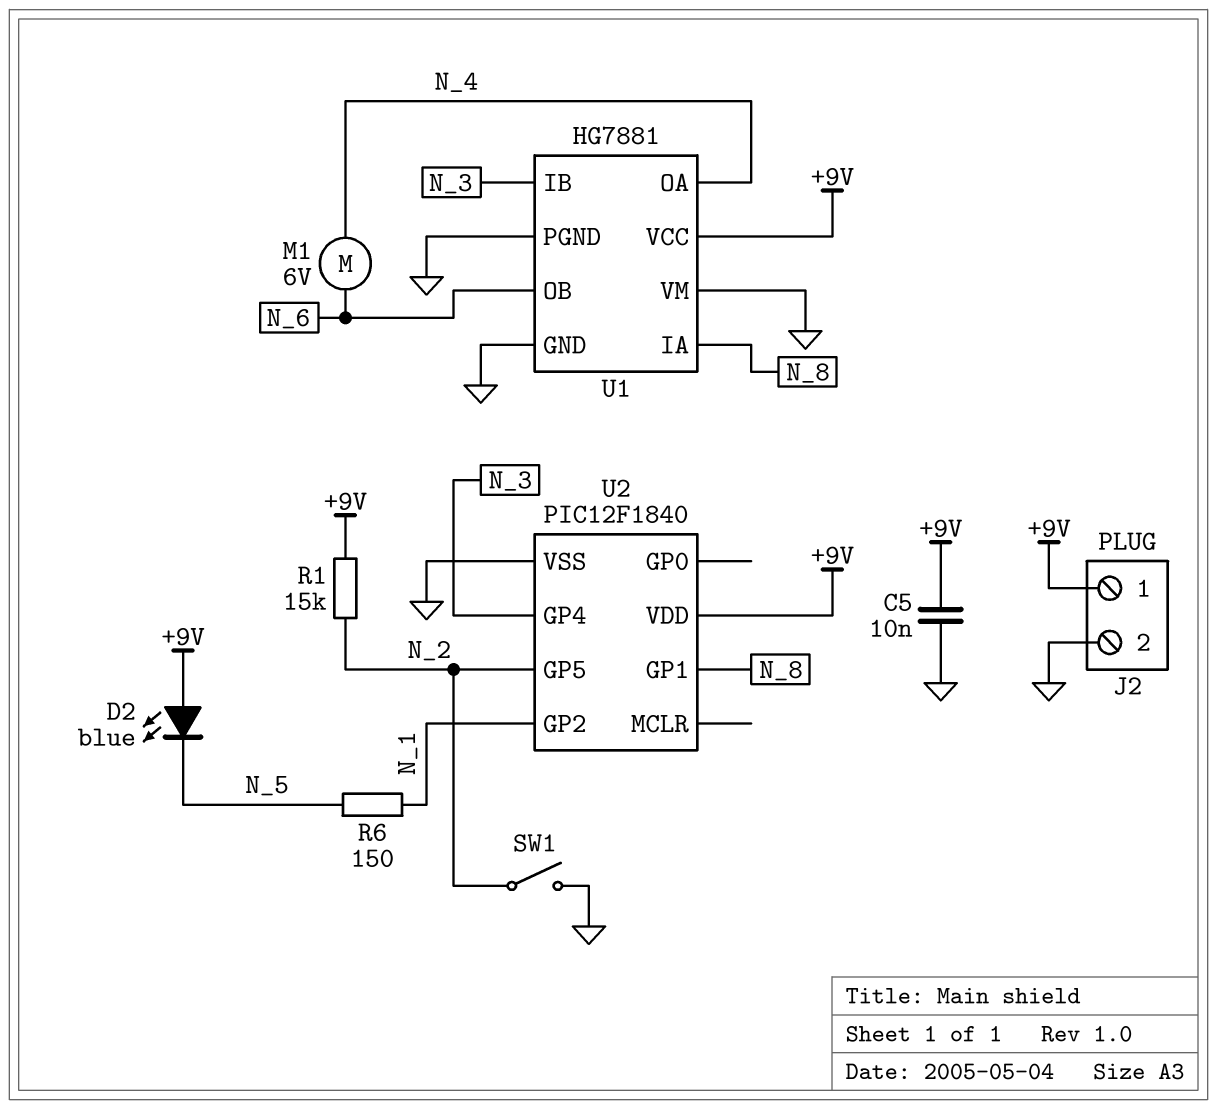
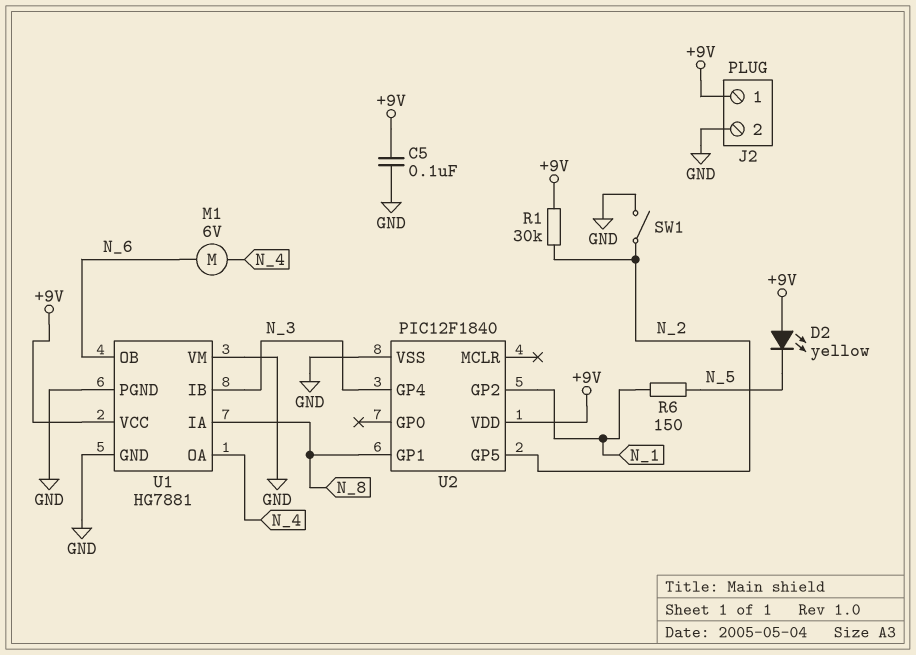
C5: 10nF (+9V, GND) -> 100nF (+9V, GND)
D2: LED blue (A +9V, K N_5) -> LED yellow (A +9V, K N_5)
R1: 15k (+9V, N_2) -> 30k (+9V, N_2)

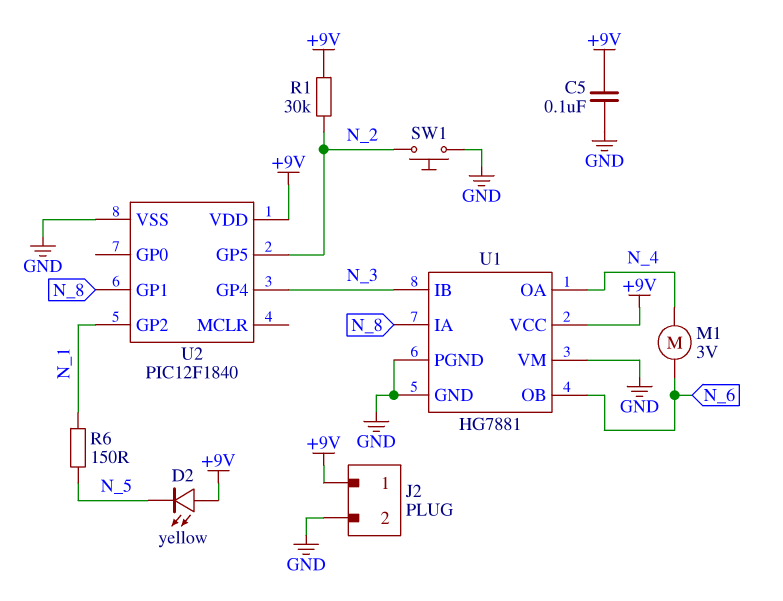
M1: motor 6V (N_4, N_6) -> motor 3V (N_4, N_6)
SW1: switch (GND, N_2) -> button (GND, N_2)

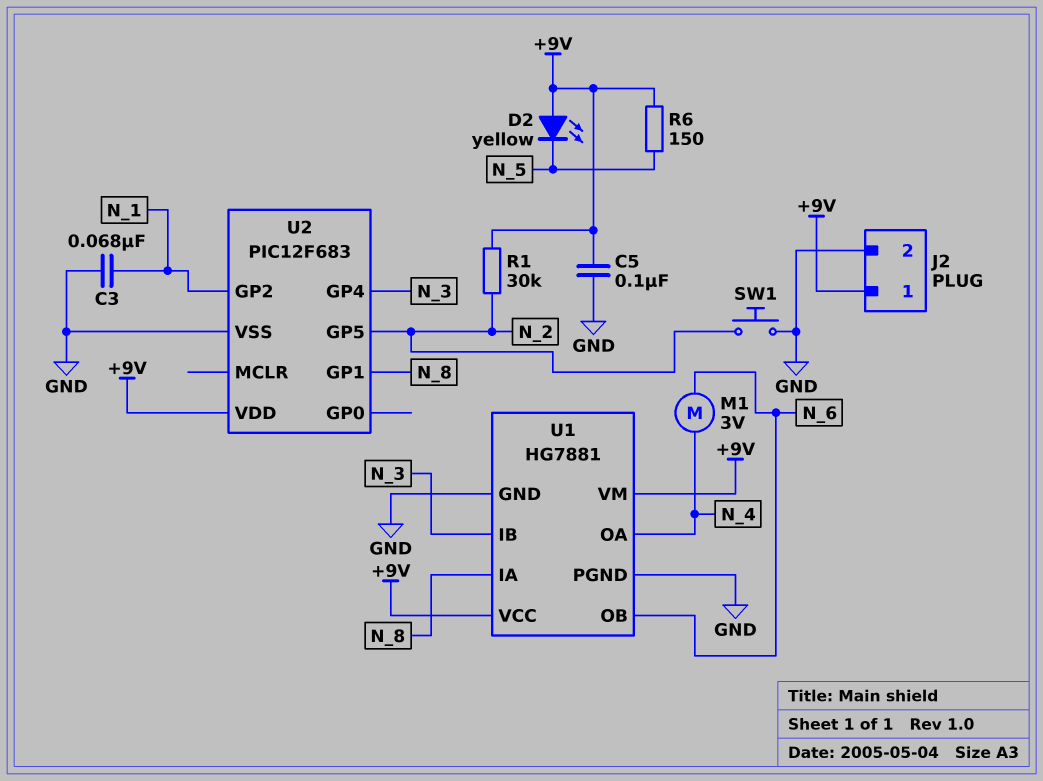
C3: none -> 68nF (GND, N_1)
R6: 150 (N_1, N_5) -> 150 (+9V, N_5)
U1 pin VM: GND -> +9V
U2: PIC12F1840 -> PIC12F683

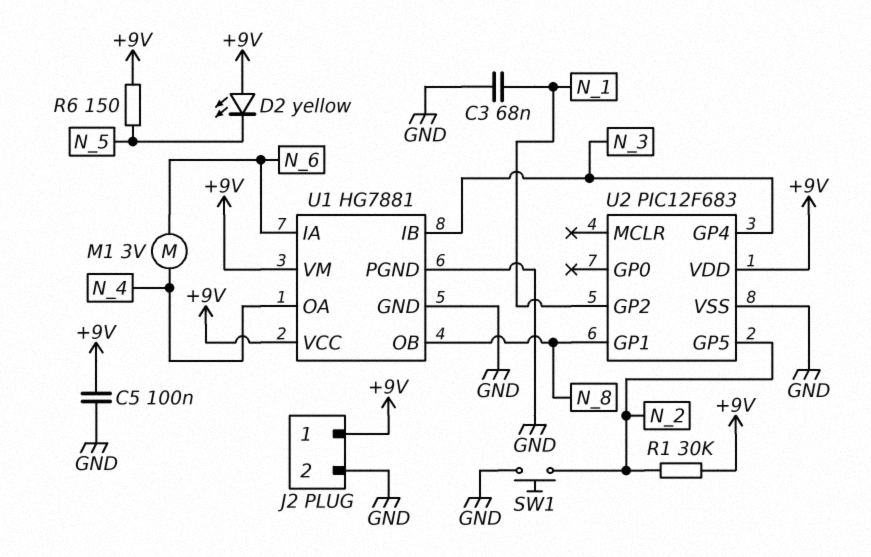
U1 pin IA: N_8 -> N_6
U1 pin OB: N_6 -> N_8

